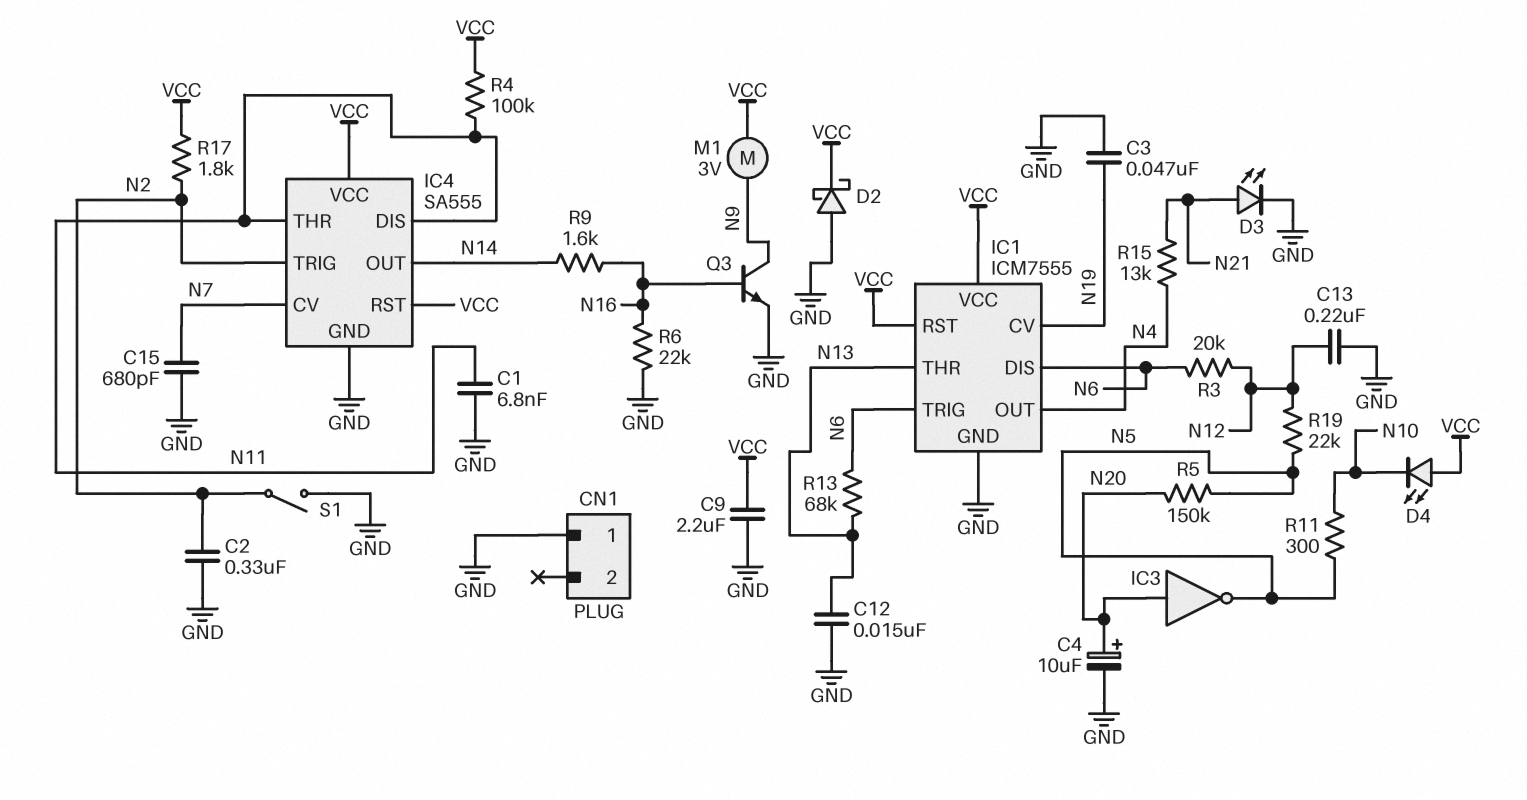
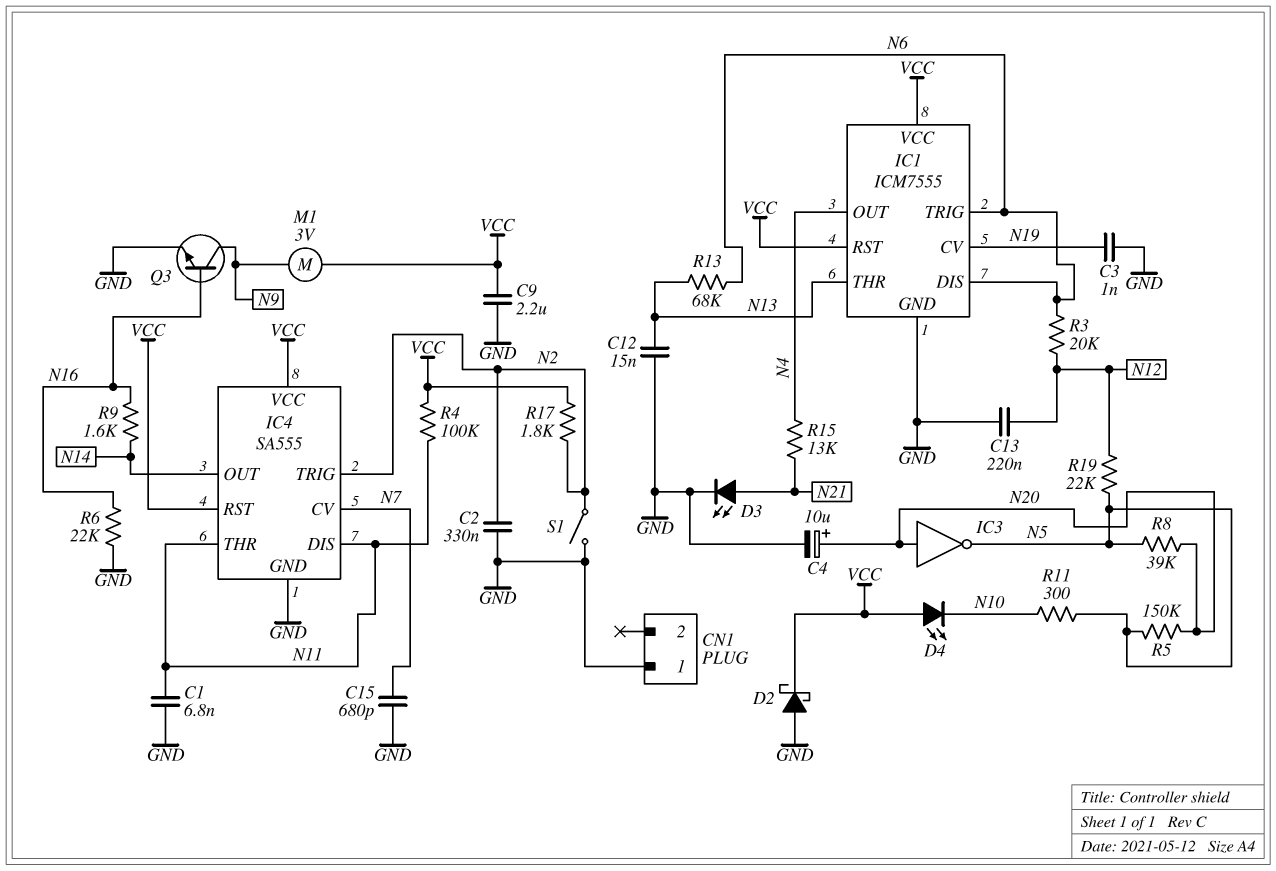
C3: 47nF (GND, N19) -> 1nF (GND, N19)
R8: none -> 39k (N5, N20)

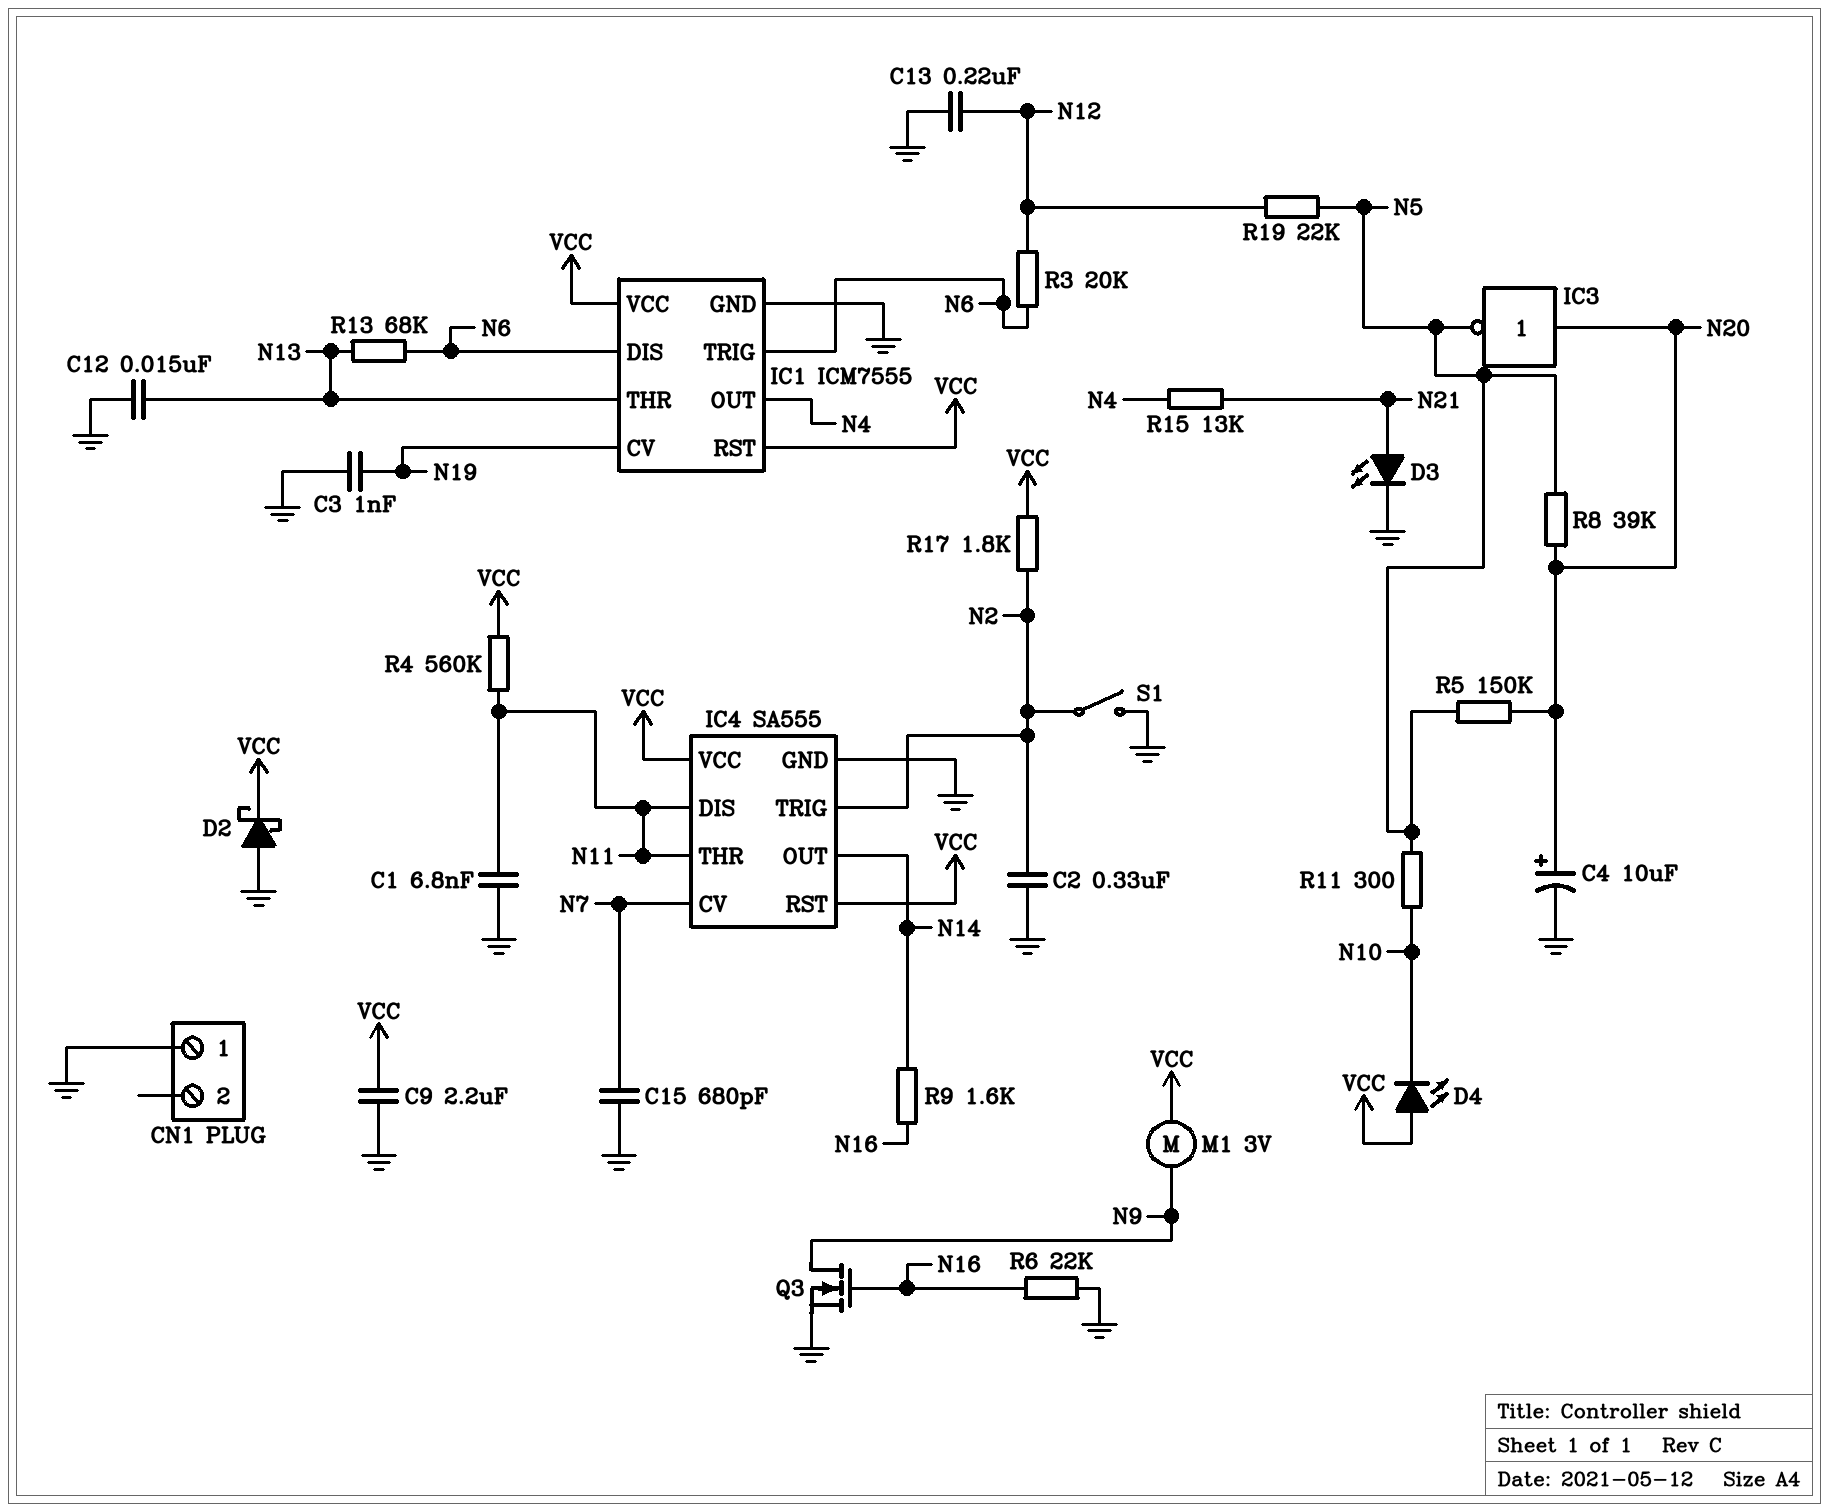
Q3: NPN (B N16, C N9, E GND) -> NMOS (G N16, D N9, S GND)
R4: 100k (N11, VCC) -> 560k (N11, VCC)

